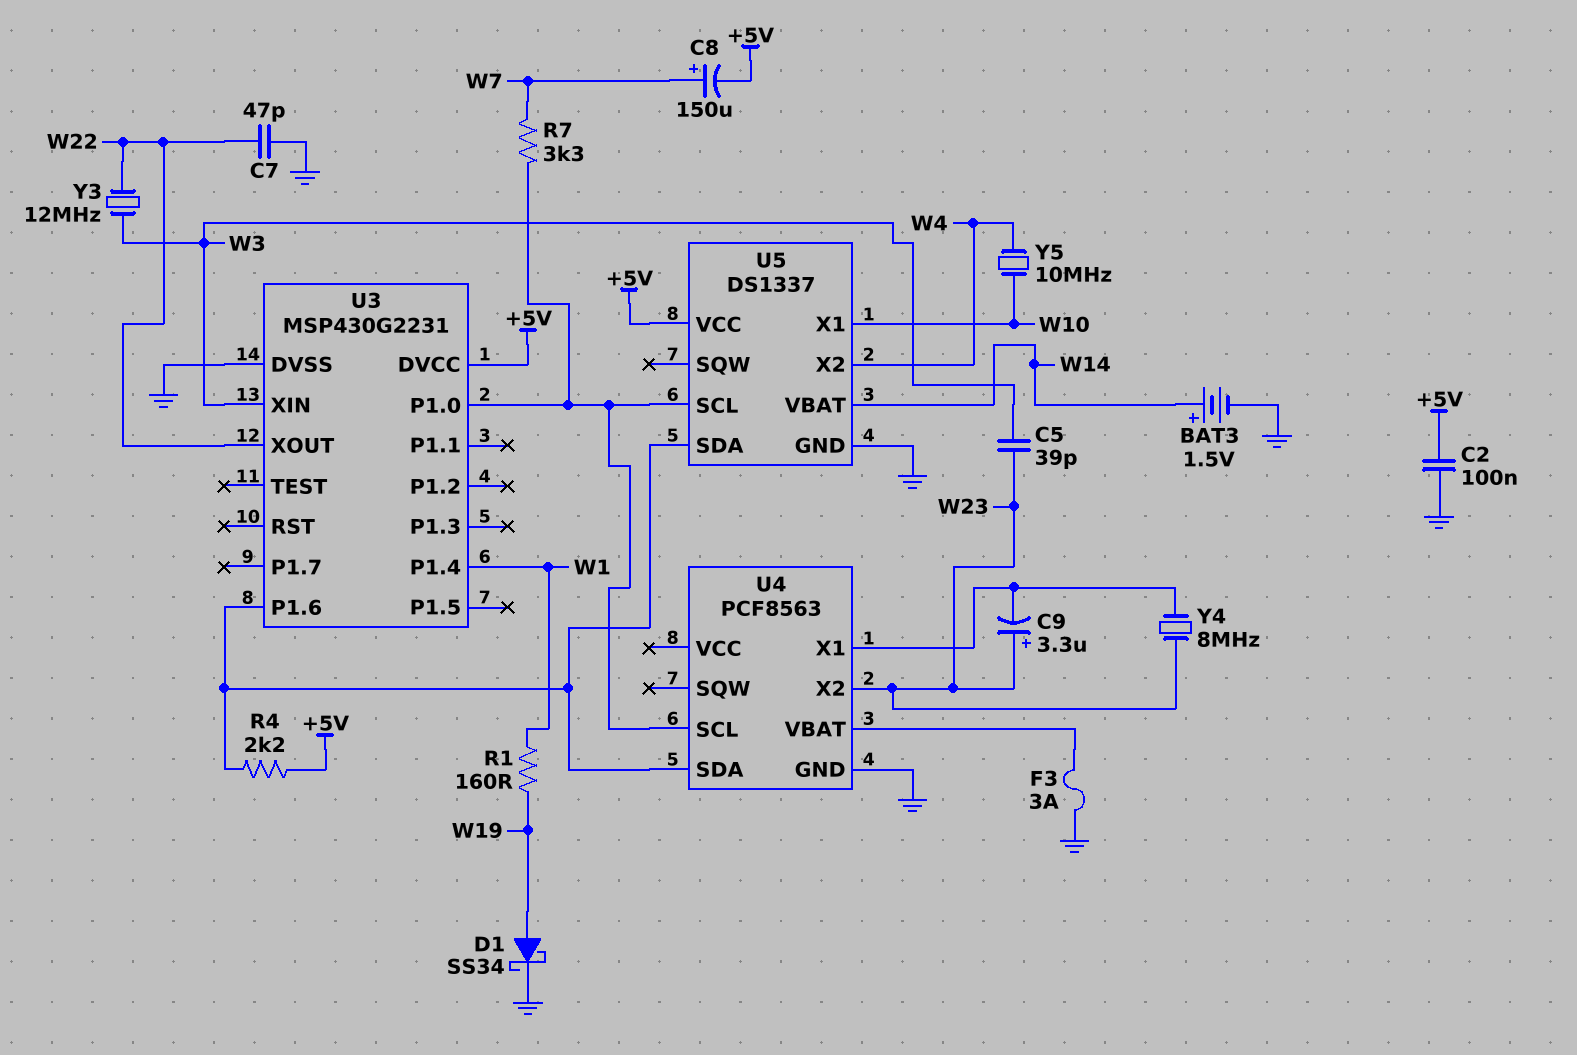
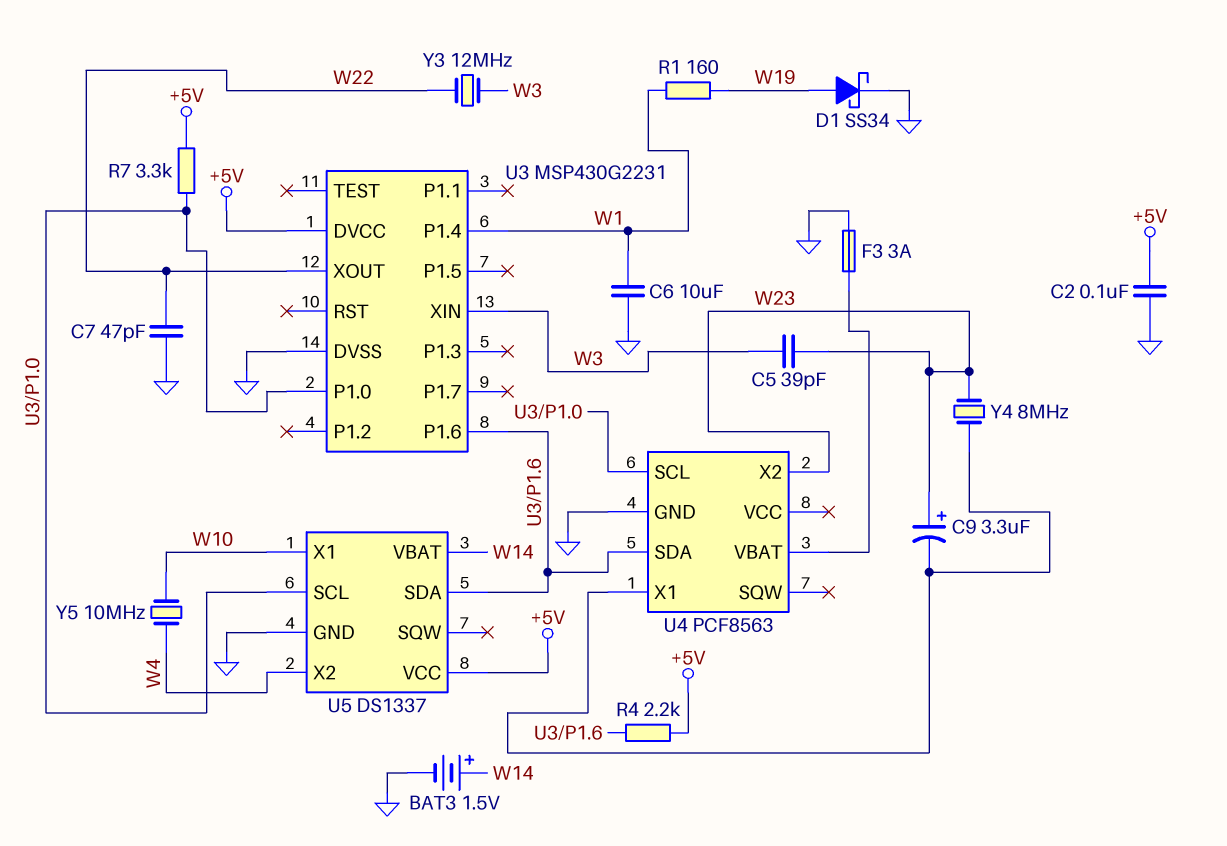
C6: none -> 10uF (GND, W1)
C8: 150uF (plus W7, minus +5V) -> none
R7: 3.3k (U3/P1.0, W7) -> 3.3k (+5V, U3/P1.0)

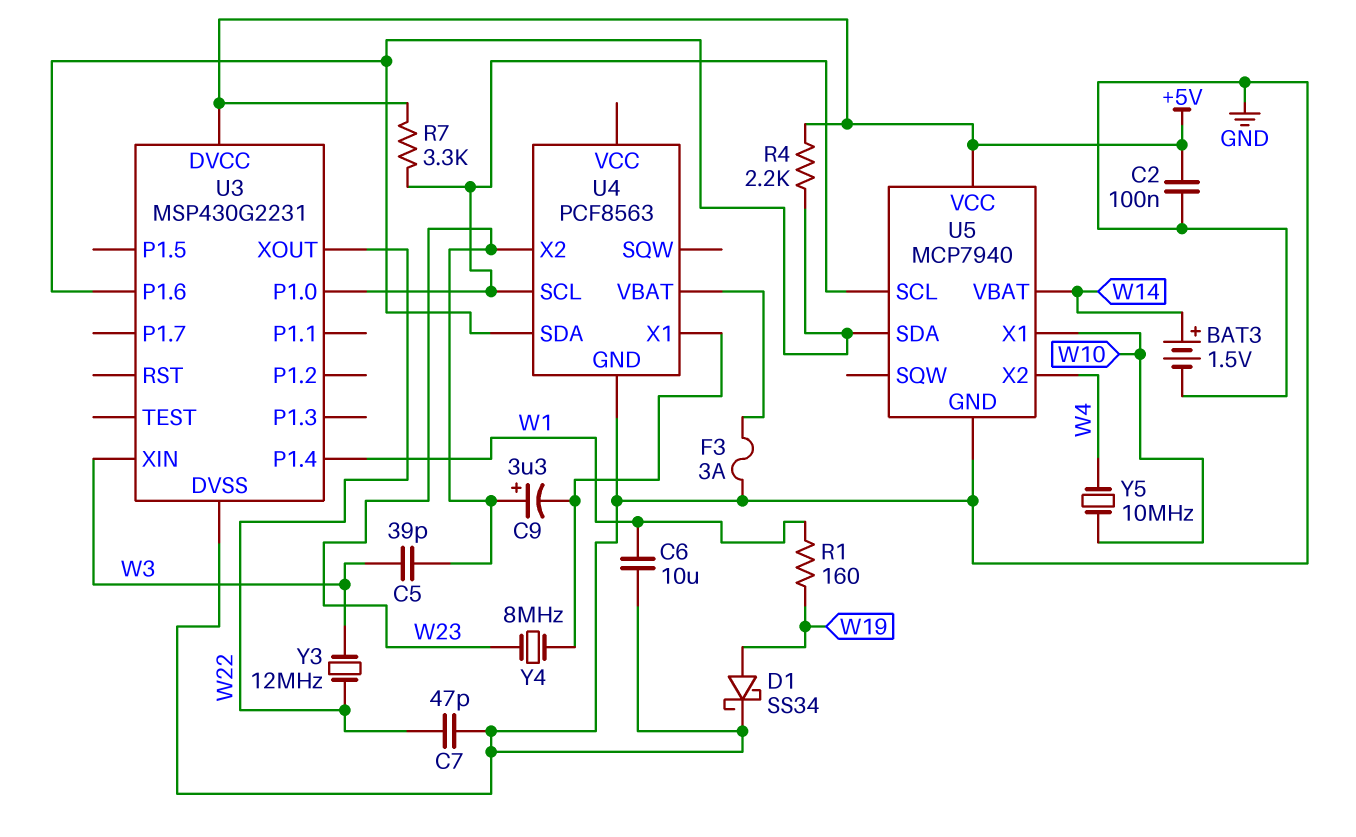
U5: DS1337 -> MCP7940

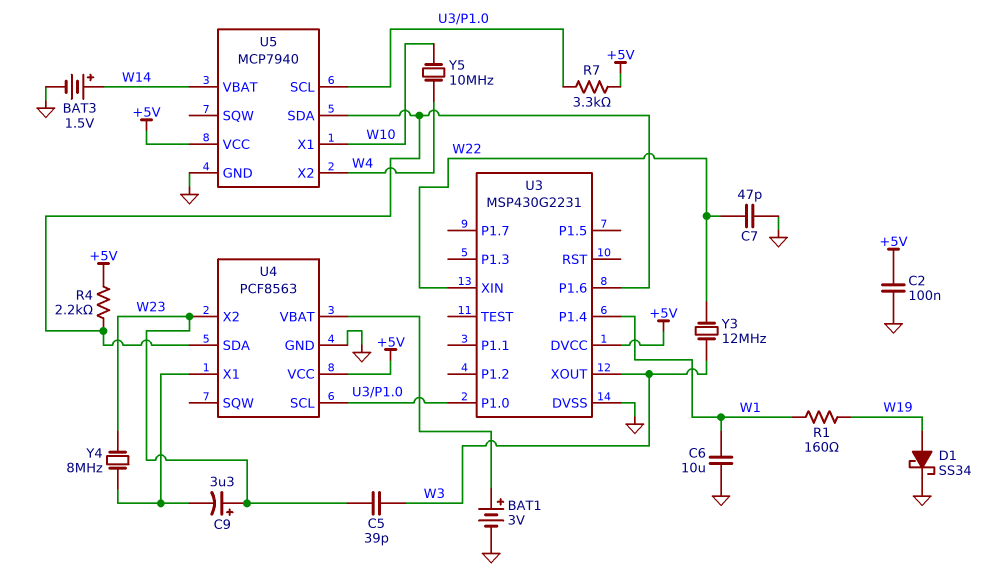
BAT1: none -> 3V (plus U4/VBAT, minus GND)
F3: 3A (GND, U4/VBAT) -> none
U3 pin XIN: W3 -> W22
U3 pin XOUT: W22 -> W3
U4 pin VCC: none -> +5V

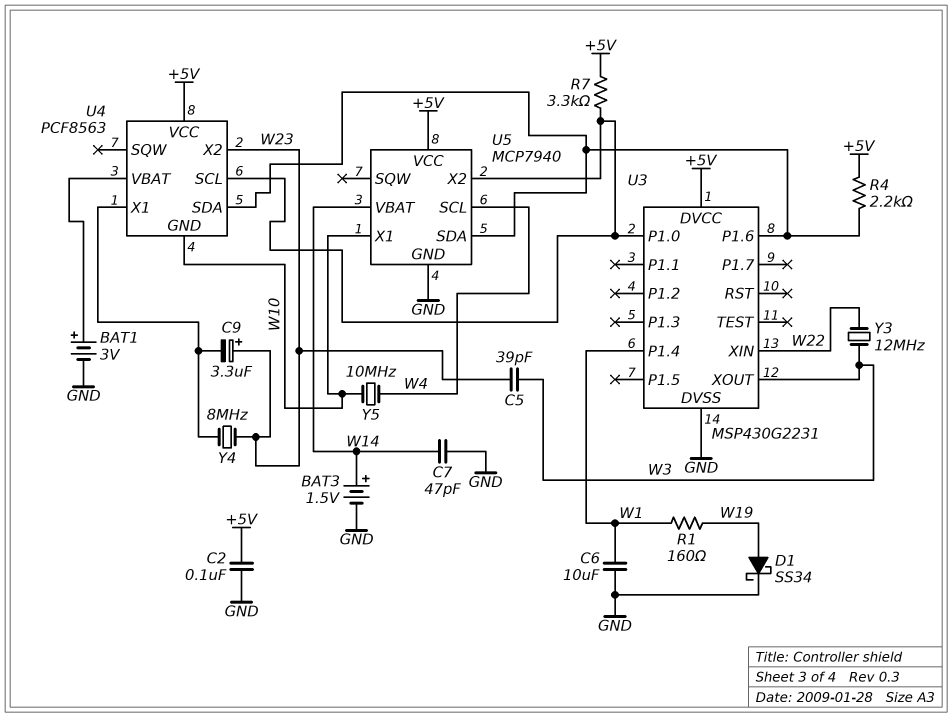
C7: 47pF (GND, W22) -> 47pF (GND, W14)
U4 pin GND: GND -> W10
U5 pin SCL: U3/P1.0 -> W4
U5 pin X2: W4 -> U3/P1.0

